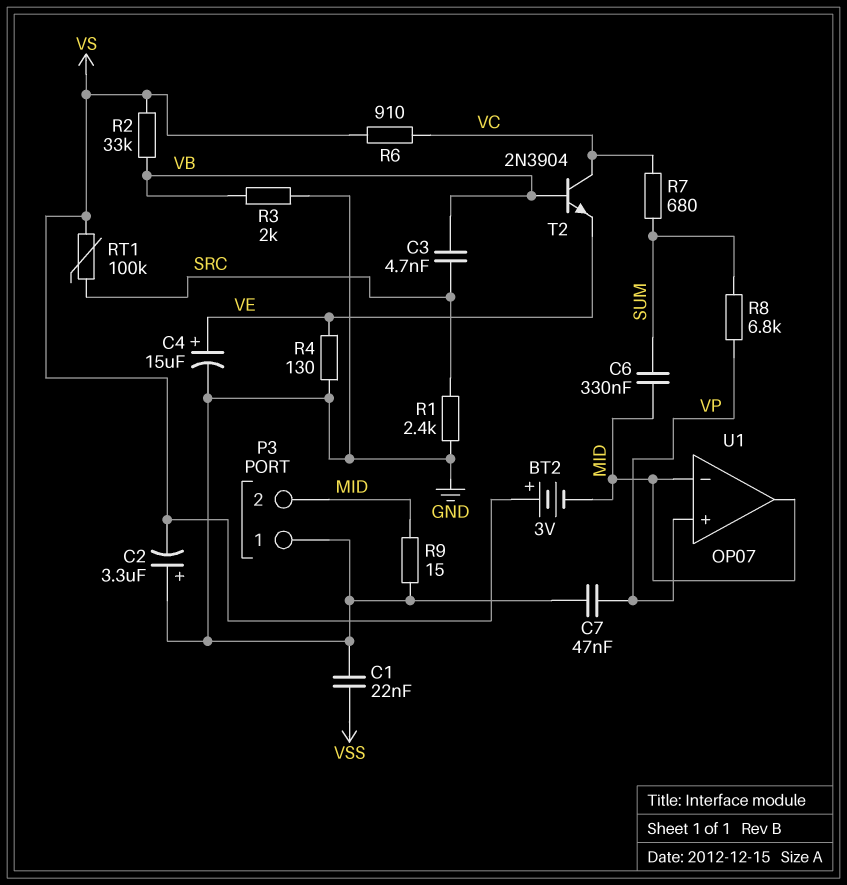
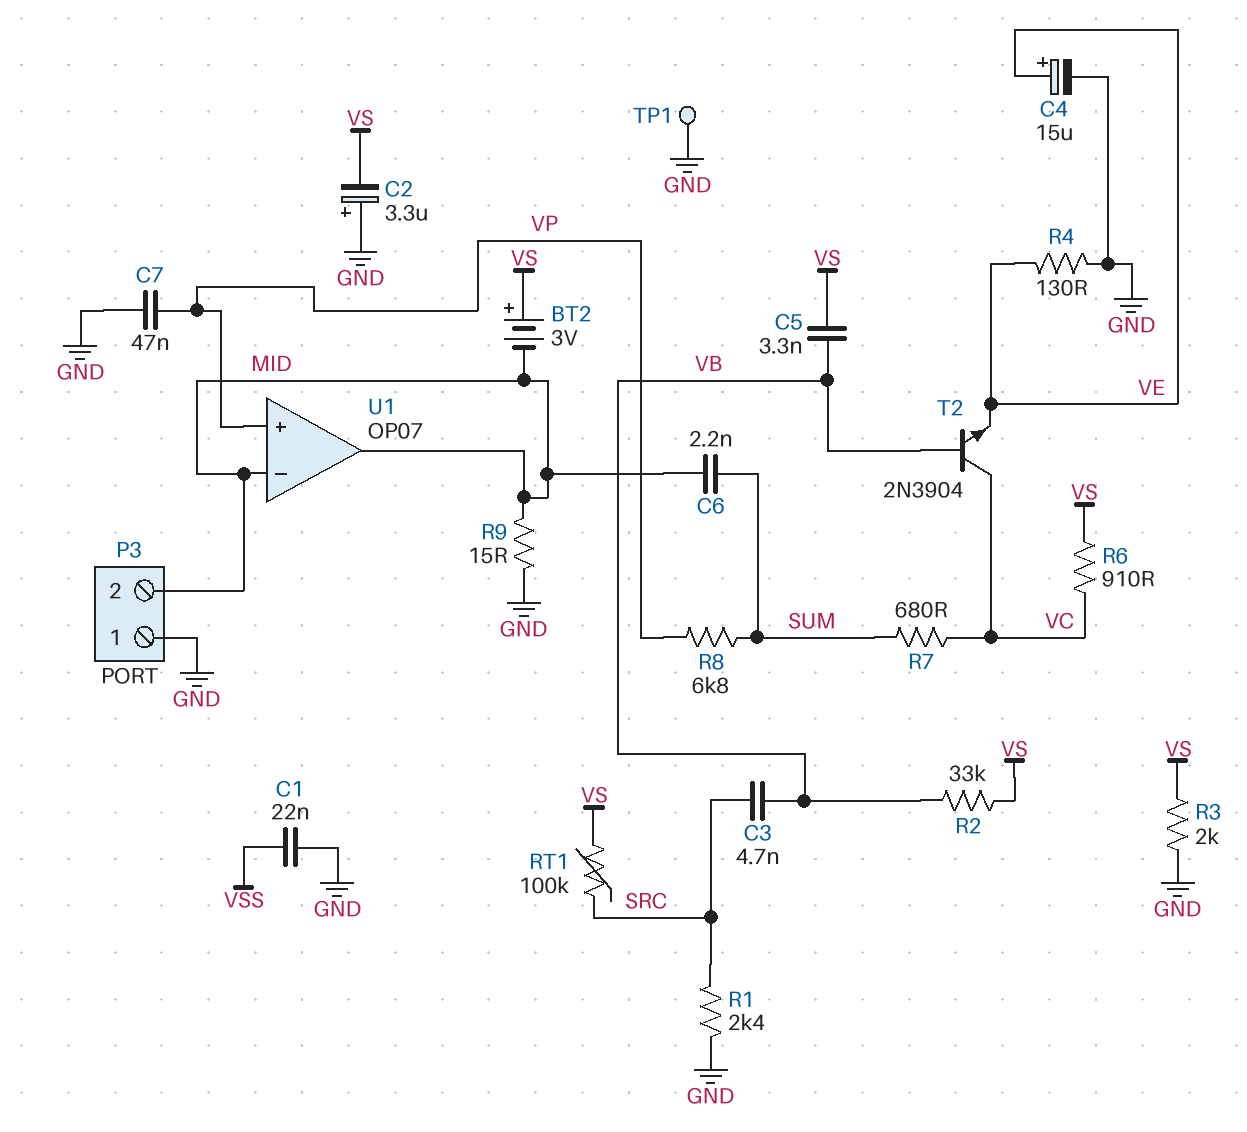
C5: none -> 3.3nF (VB, VS)
C6: 330nF (MID, SUM) -> 2.2nF (MID, SUM)
R3: 2k (GND, VB) -> 2k (GND, VS)
TP1: none -> test point (GND)

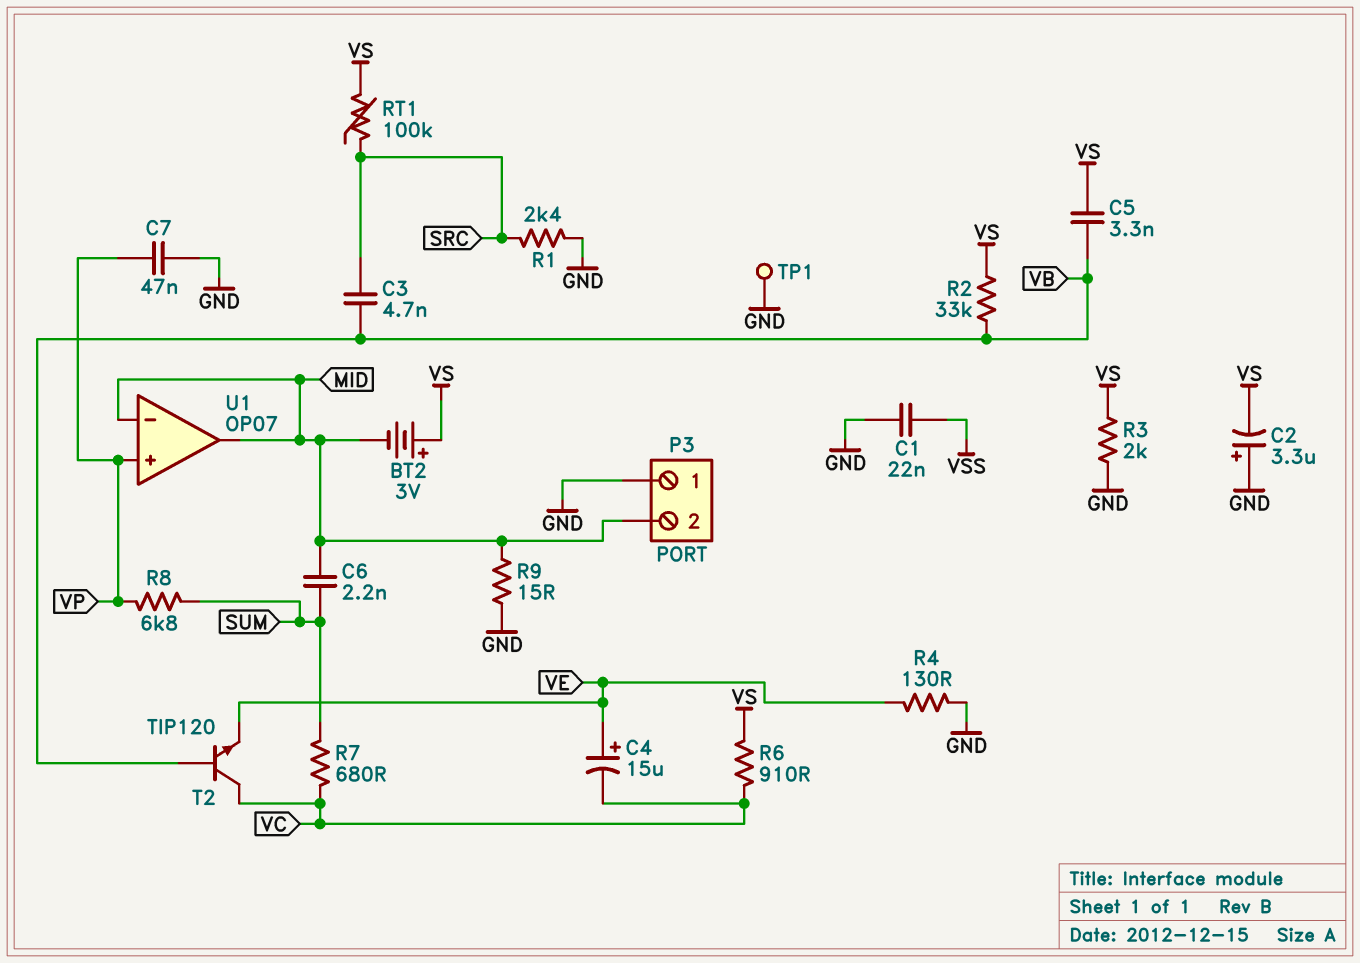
C4: 15uF (plus VE, minus GND) -> 15uF (plus VE, minus VC)
T2: NPN 2N3904 (B VB, C VC, E VE) -> NPN TIP120 (B VB, C VC, E VE)

